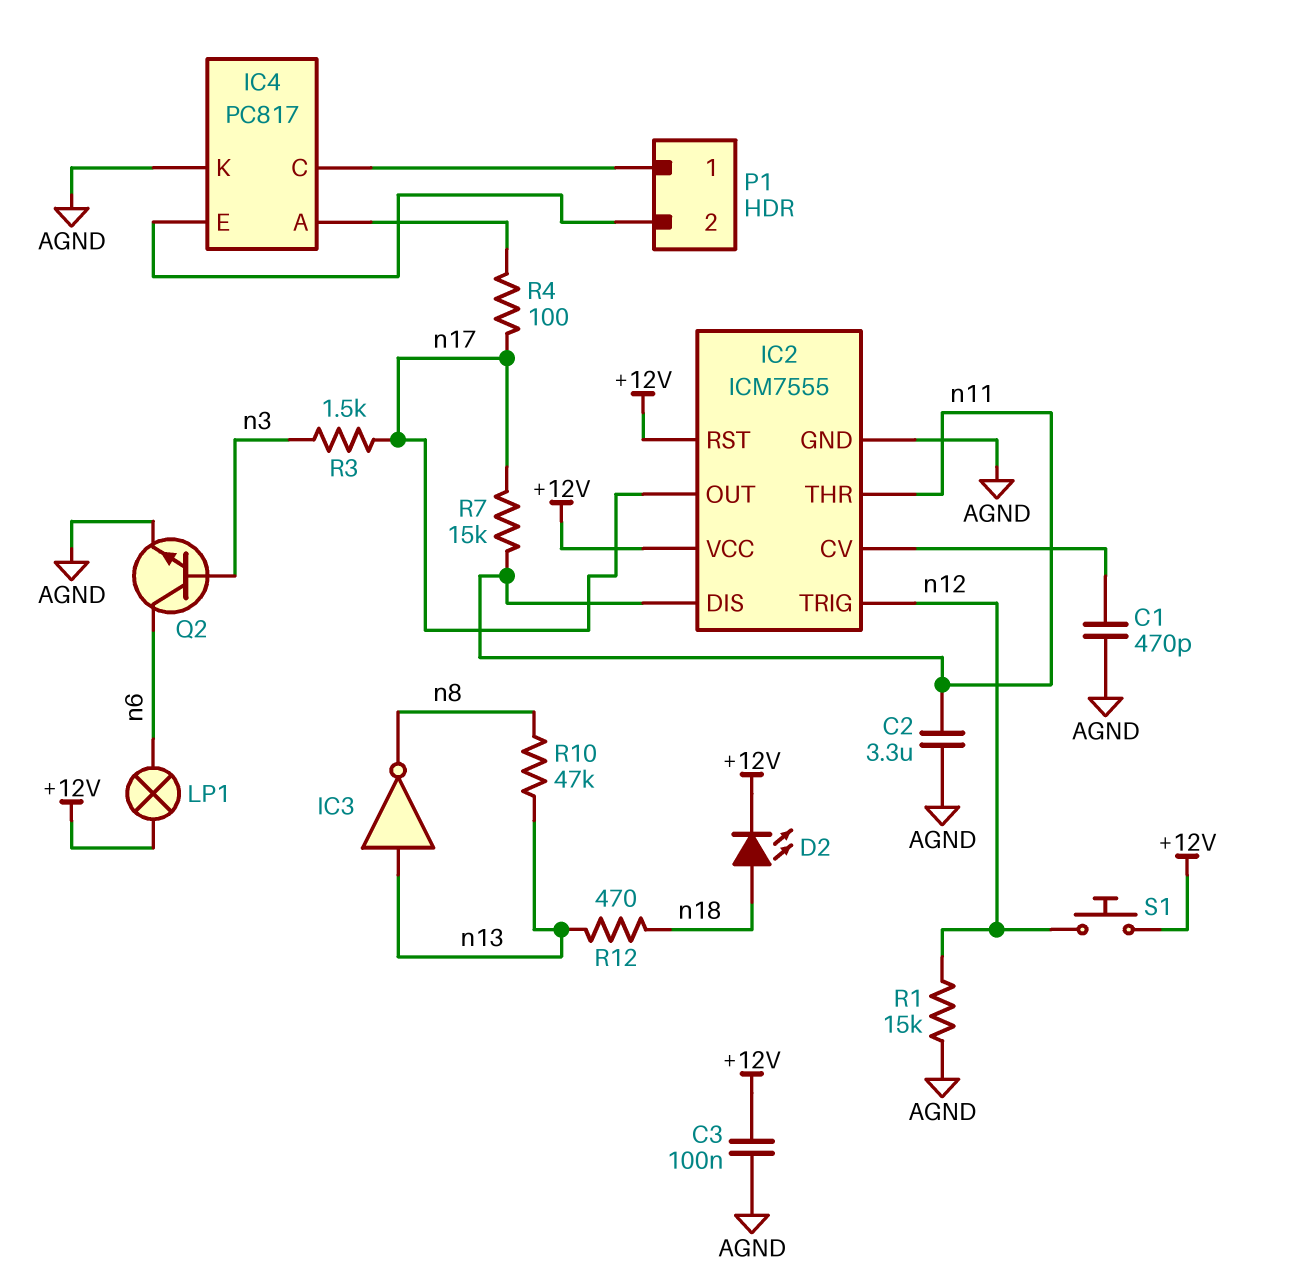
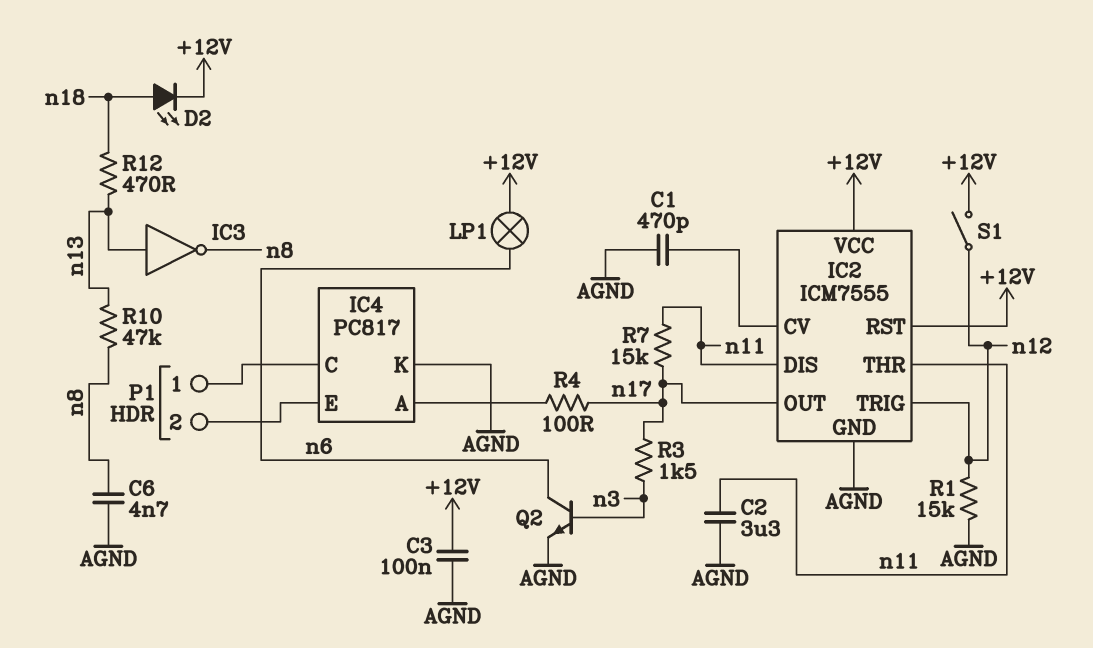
C6: none -> 4.7nF (AGND, n8)
S1: button (+12V, n12) -> switch (+12V, n12)

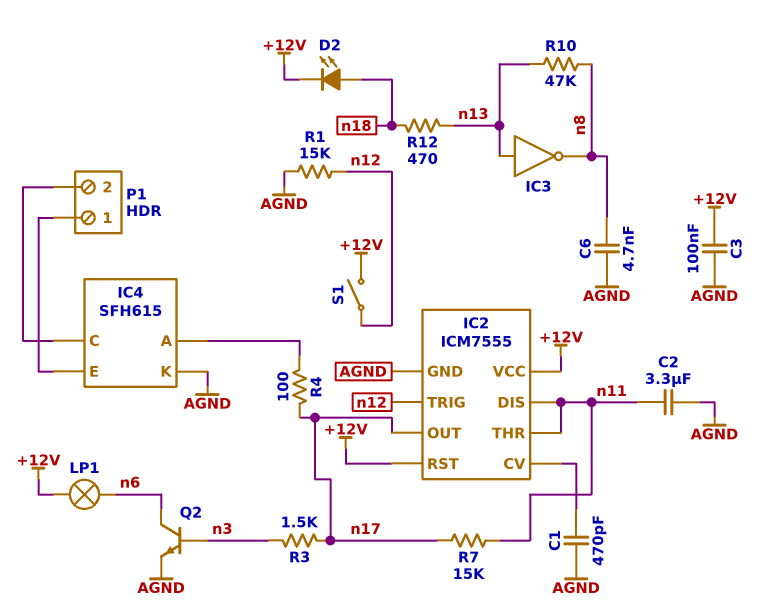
IC4: PC817 -> SFH615
P1 pin 1: IC4/C -> IC4/E
P1 pin 2: IC4/E -> IC4/C

